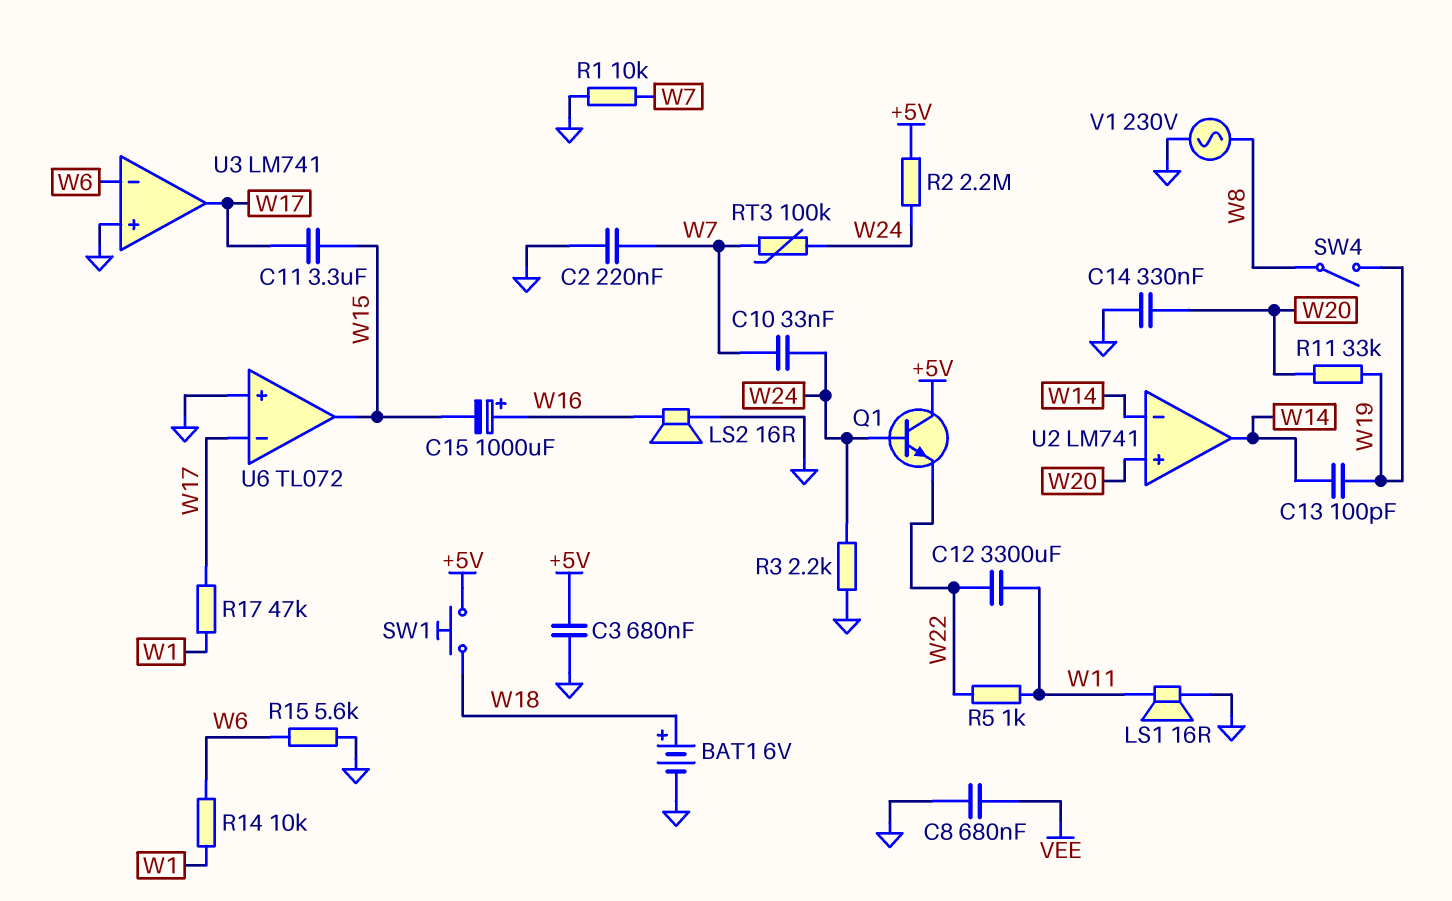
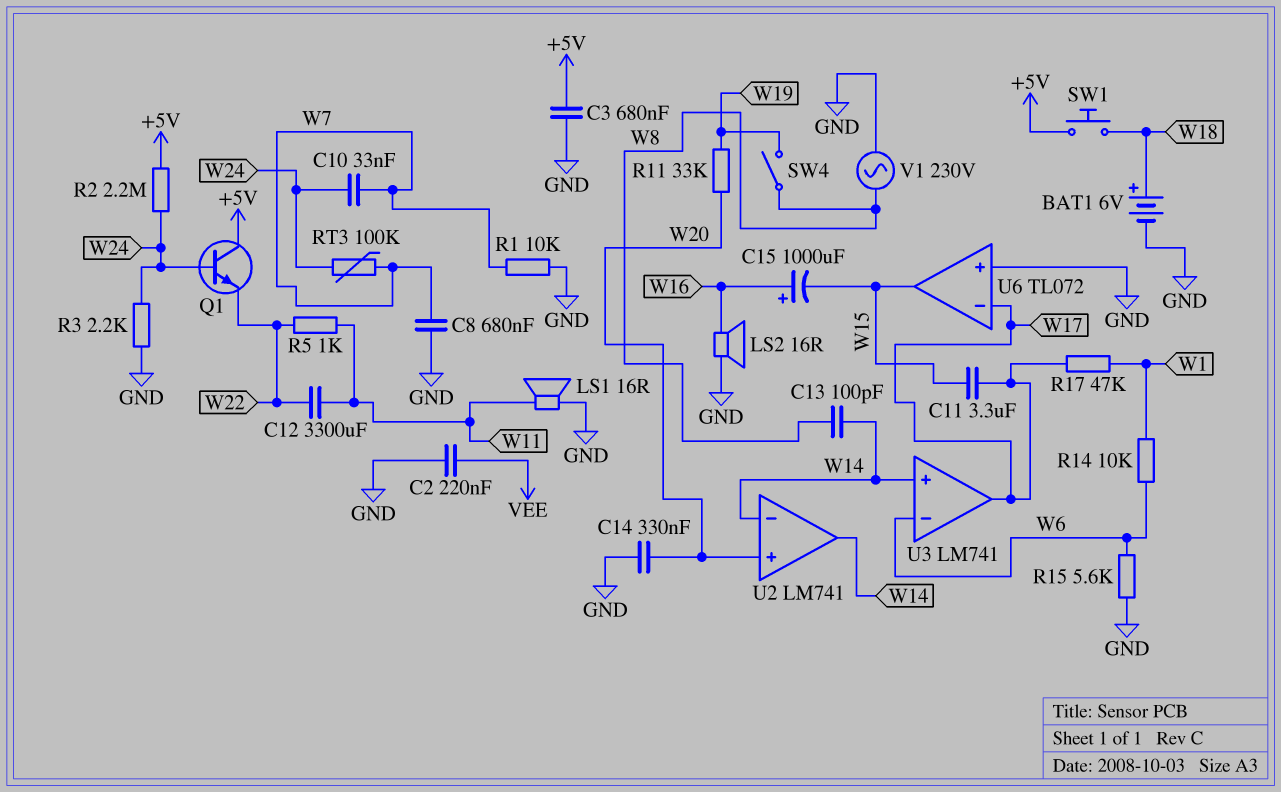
C2: 220nF (GND, W7) -> 220nF (GND, VEE)
C8: 680nF (GND, VEE) -> 680nF (GND, W7)
C13: 100pF (W14, W19) -> 100pF (W8, W14)
U3 pin in+: GND -> W14

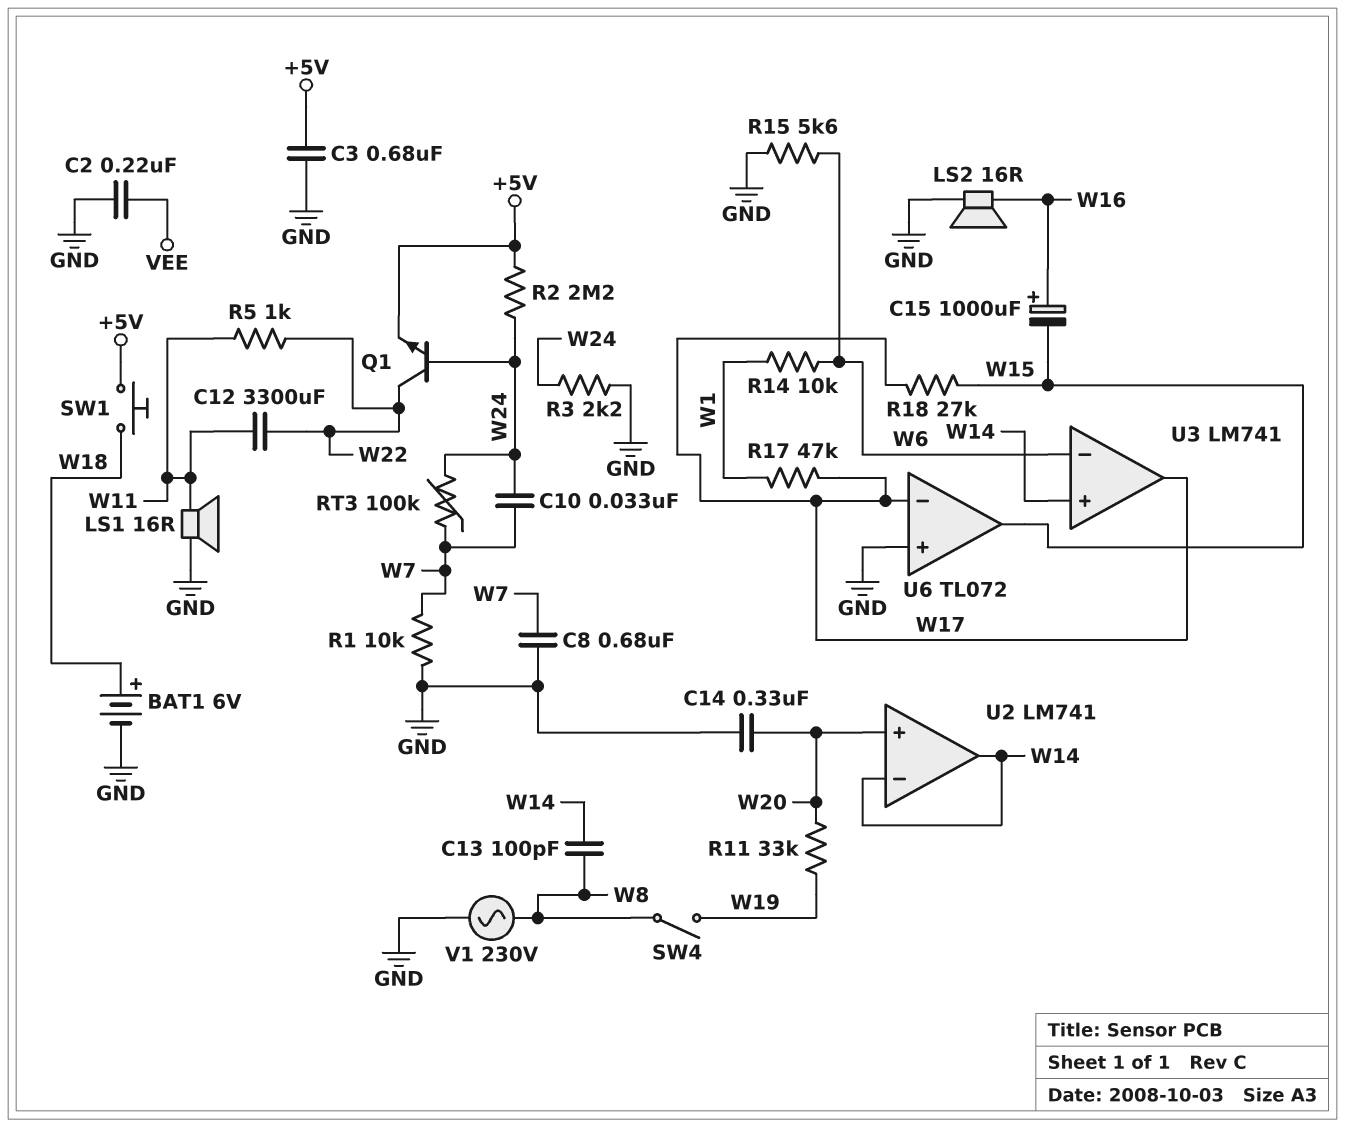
C11: 3.3uF (W15, W17) -> none
Q1: NPN (B W24, C +5V, E W22) -> NPN (B W24, C W22, E +5V)
R18: none -> 27k (W15, W17)

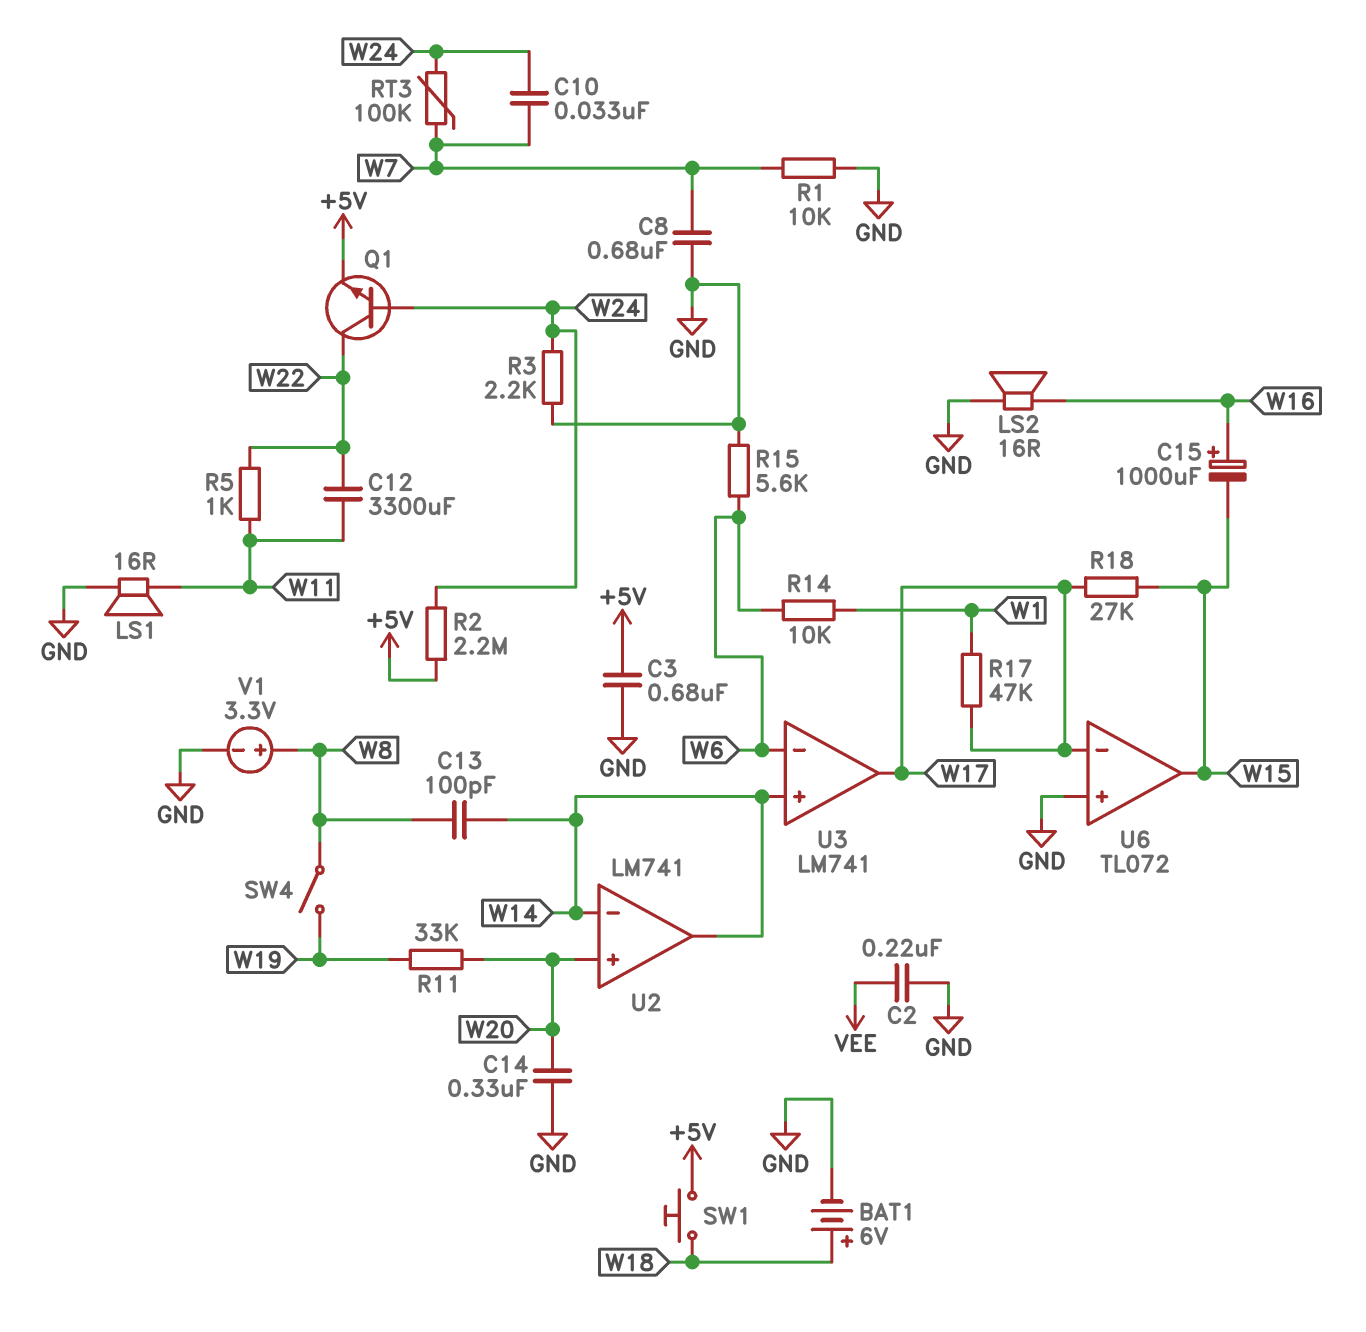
V1: AC 230V (GND, W8) -> 3.3V (plus W8, minus GND)

